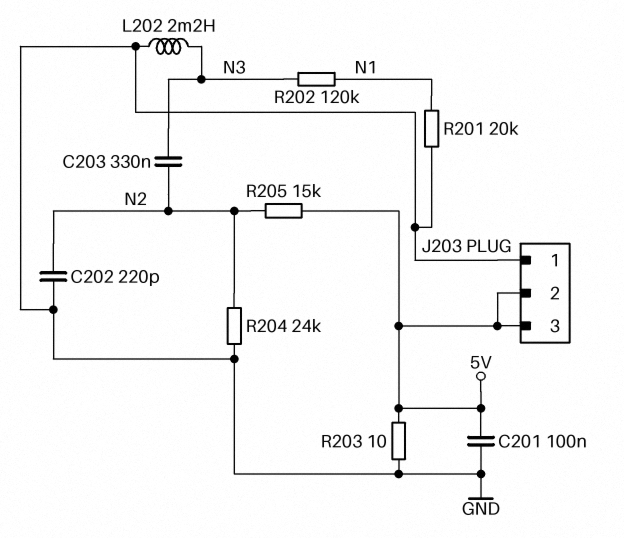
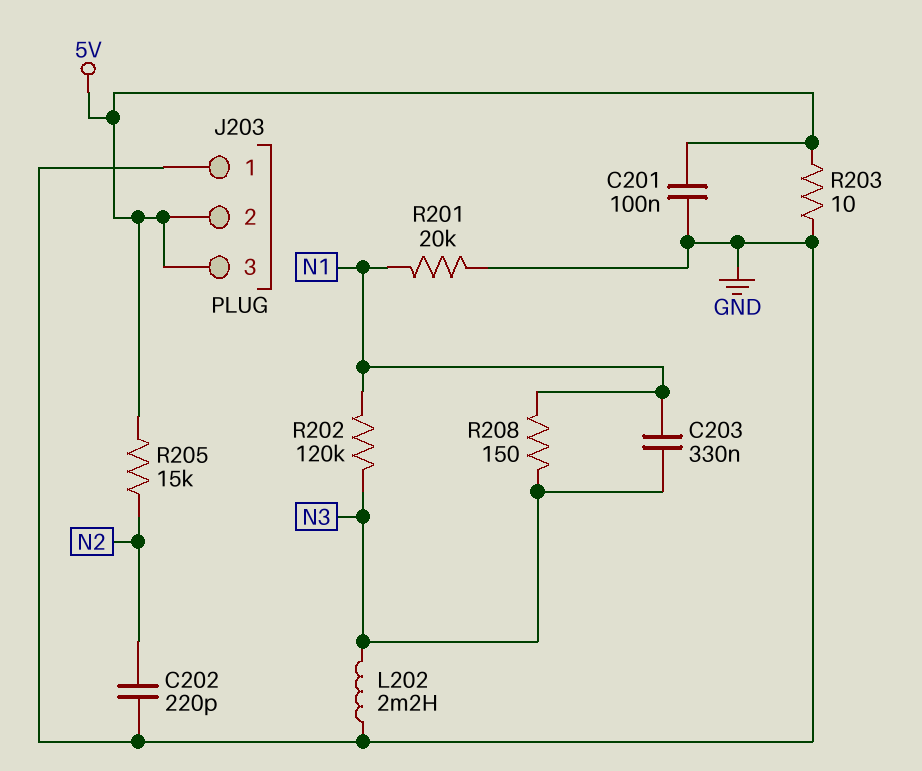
C203: 330nF (N2, N3) -> 330nF (N1, N3)
R204: 24k (GND, N2) -> none
R208: none -> 150 (N1, N3)

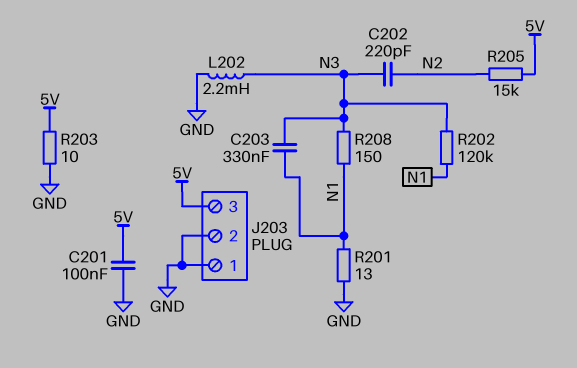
C202: 220pF (GND, N2) -> 220pF (N2, N3)
J203 pin 2: 5V -> GND
R201: 20k (GND, N1) -> 13 (GND, N1)

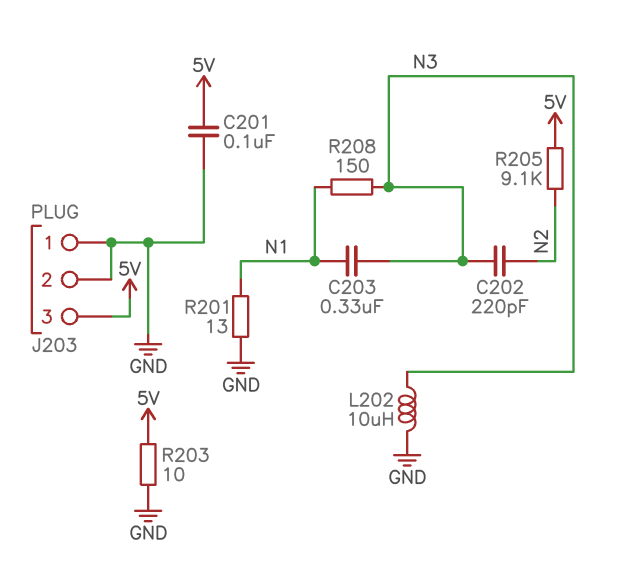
L202: 2.2mH (GND, N3) -> 10uH (GND, N3)
R202: 120k (N1, N3) -> none
R205: 15k (5V, N2) -> 9.1k (5V, N2)

